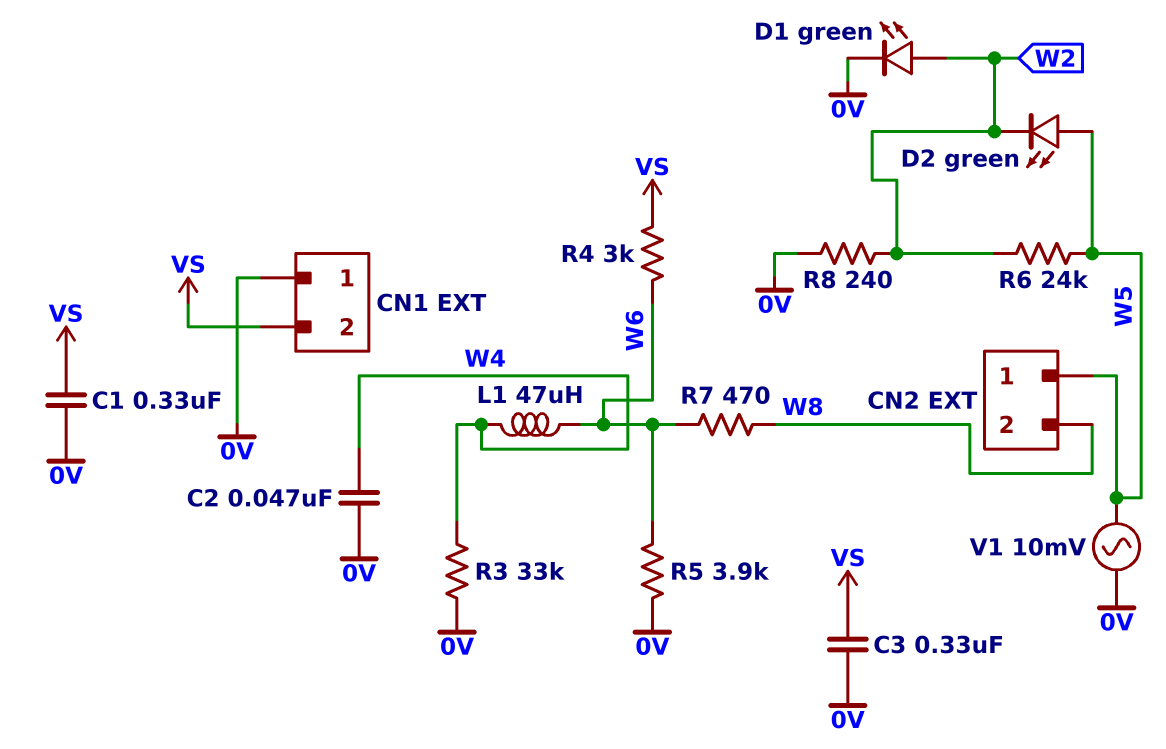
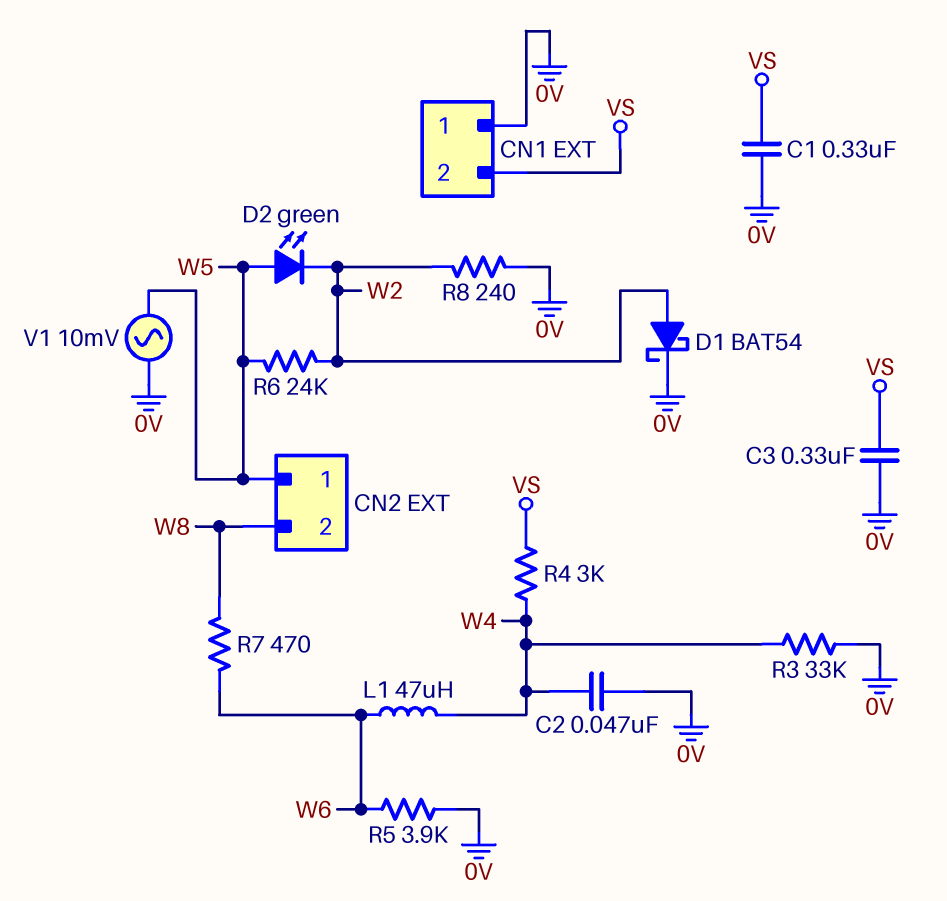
D1: LED green (A W2, K 0V) -> schottky BAT54 (A W2, K 0V)
R4: 3k (VS, W6) -> 3k (VS, W4)

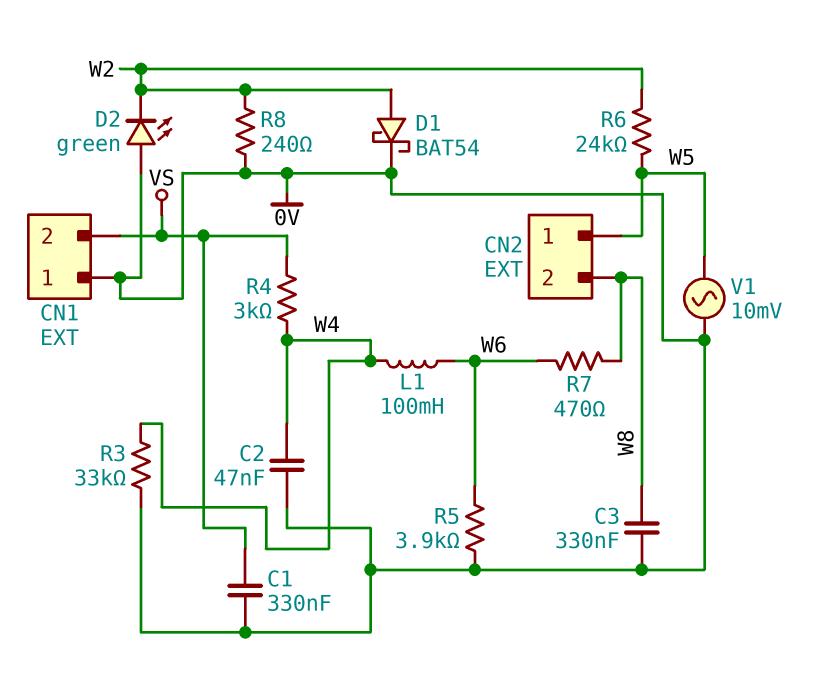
C3: 330nF (0V, VS) -> 330nF (0V, W8)
D2: LED green (A W5, K W2) -> LED green (A 0V, K W2)
L1: 47uH (W4, W6) -> 100mH (W4, W6)

